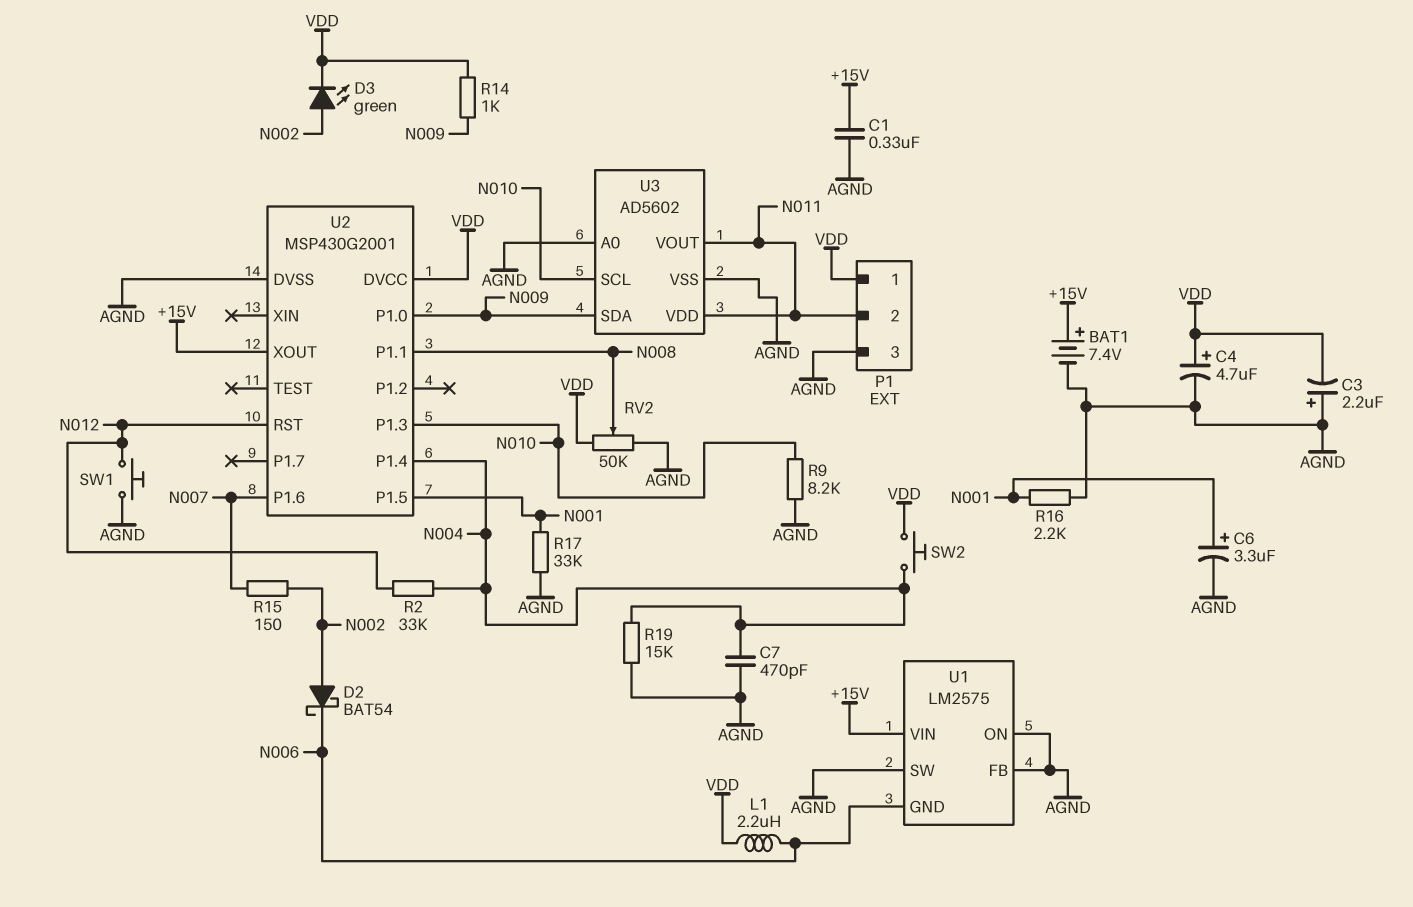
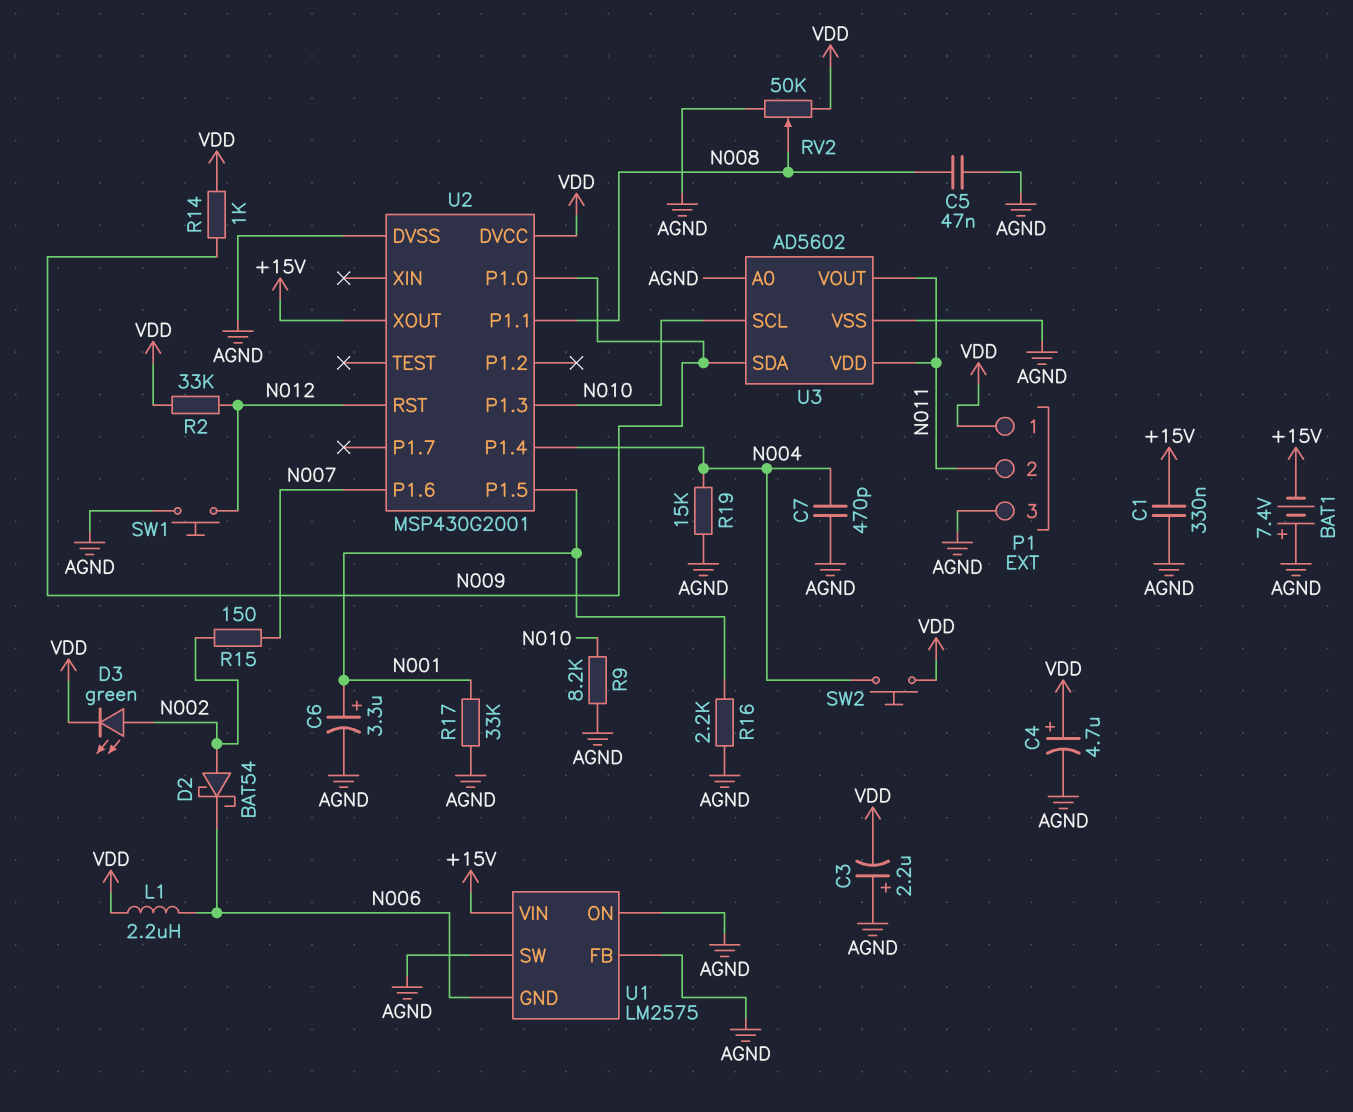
BAT1: 7.4V (plus +15V, minus AGND) -> 7.4V (plus AGND, minus +15V)
C5: none -> 47nF (AGND, N008)
R2: 33k (N004, N012) -> 33k (N012, VDD)

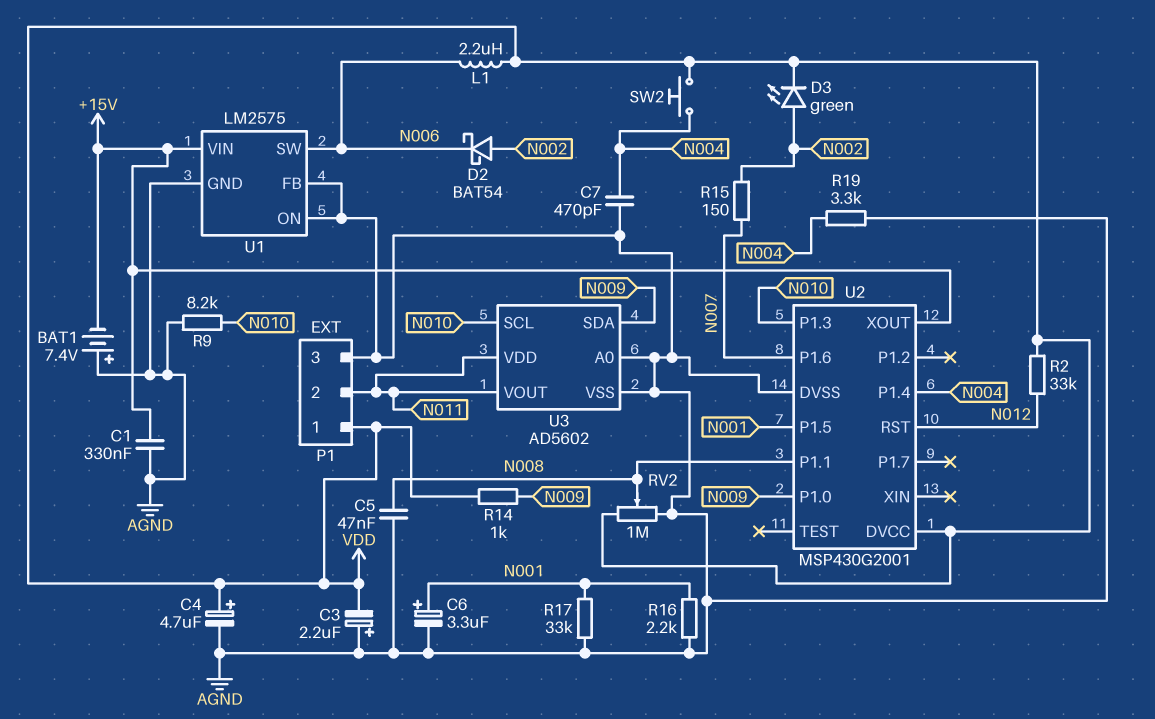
R19: 15k (AGND, N004) -> 3.3k (AGND, N004)
RV2: 50k (AGND, VDD, wiper N008) -> 1M (AGND, VDD, wiper N008)
SW1: button (AGND, N012) -> none
U1 pin GND: N006 -> AGND
U1 pin SW: AGND -> N006

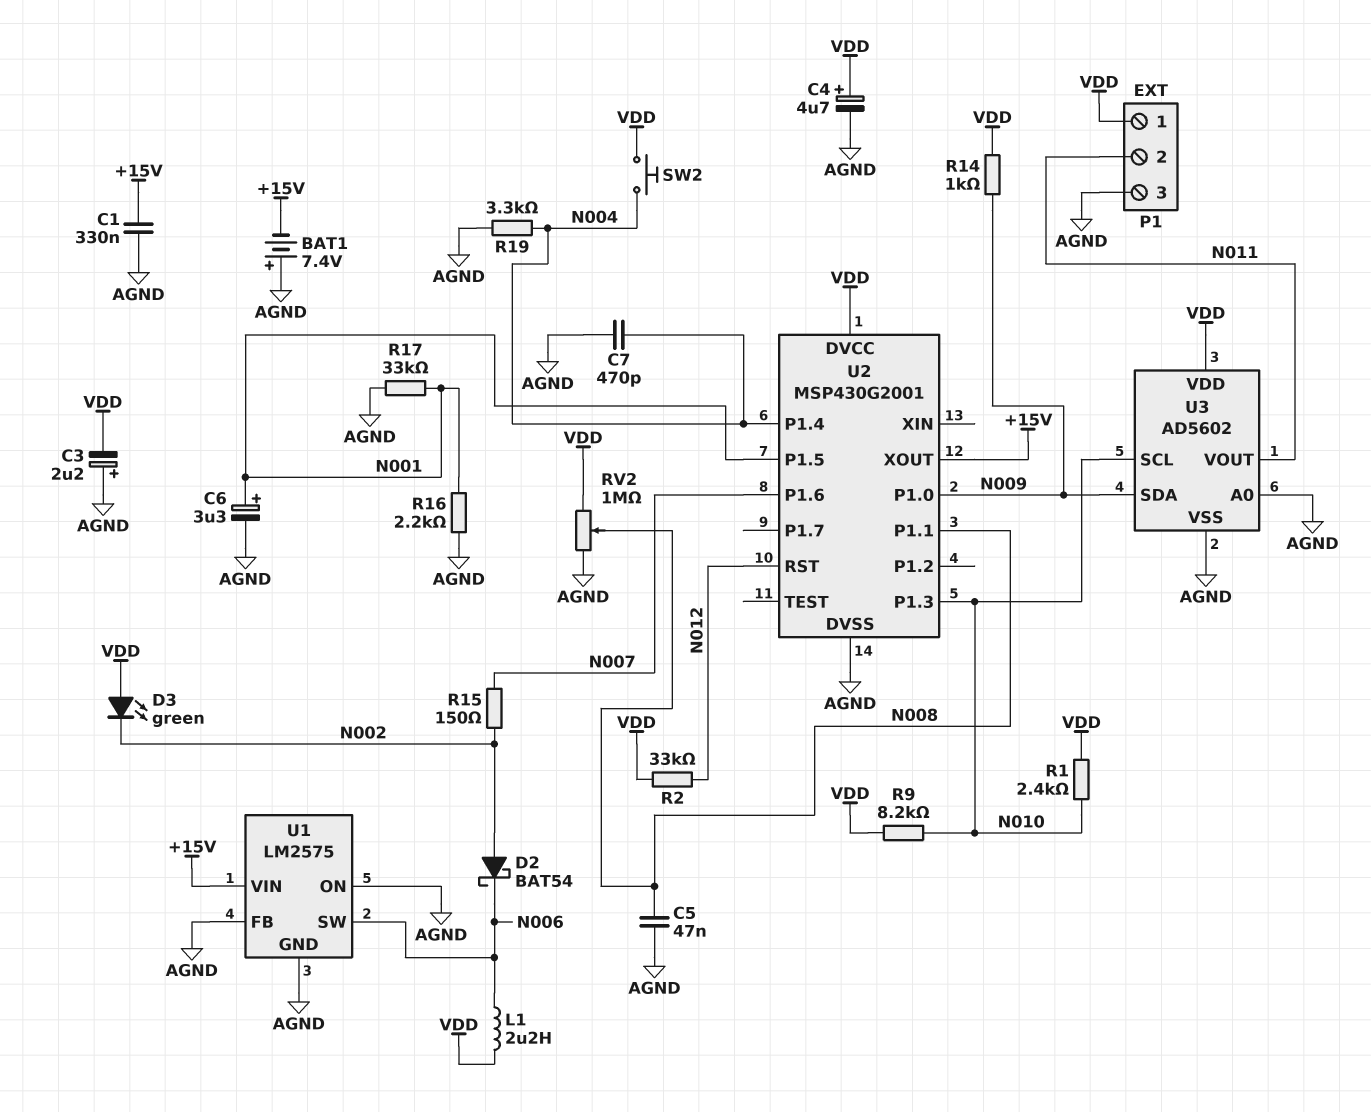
D3: LED green (A N002, K VDD) -> LED green (A VDD, K N002)
R1: none -> 2.4k (N010, VDD)
R9: 8.2k (AGND, N010) -> 8.2k (N010, VDD)
U3 pin VDD: N011 -> VDD

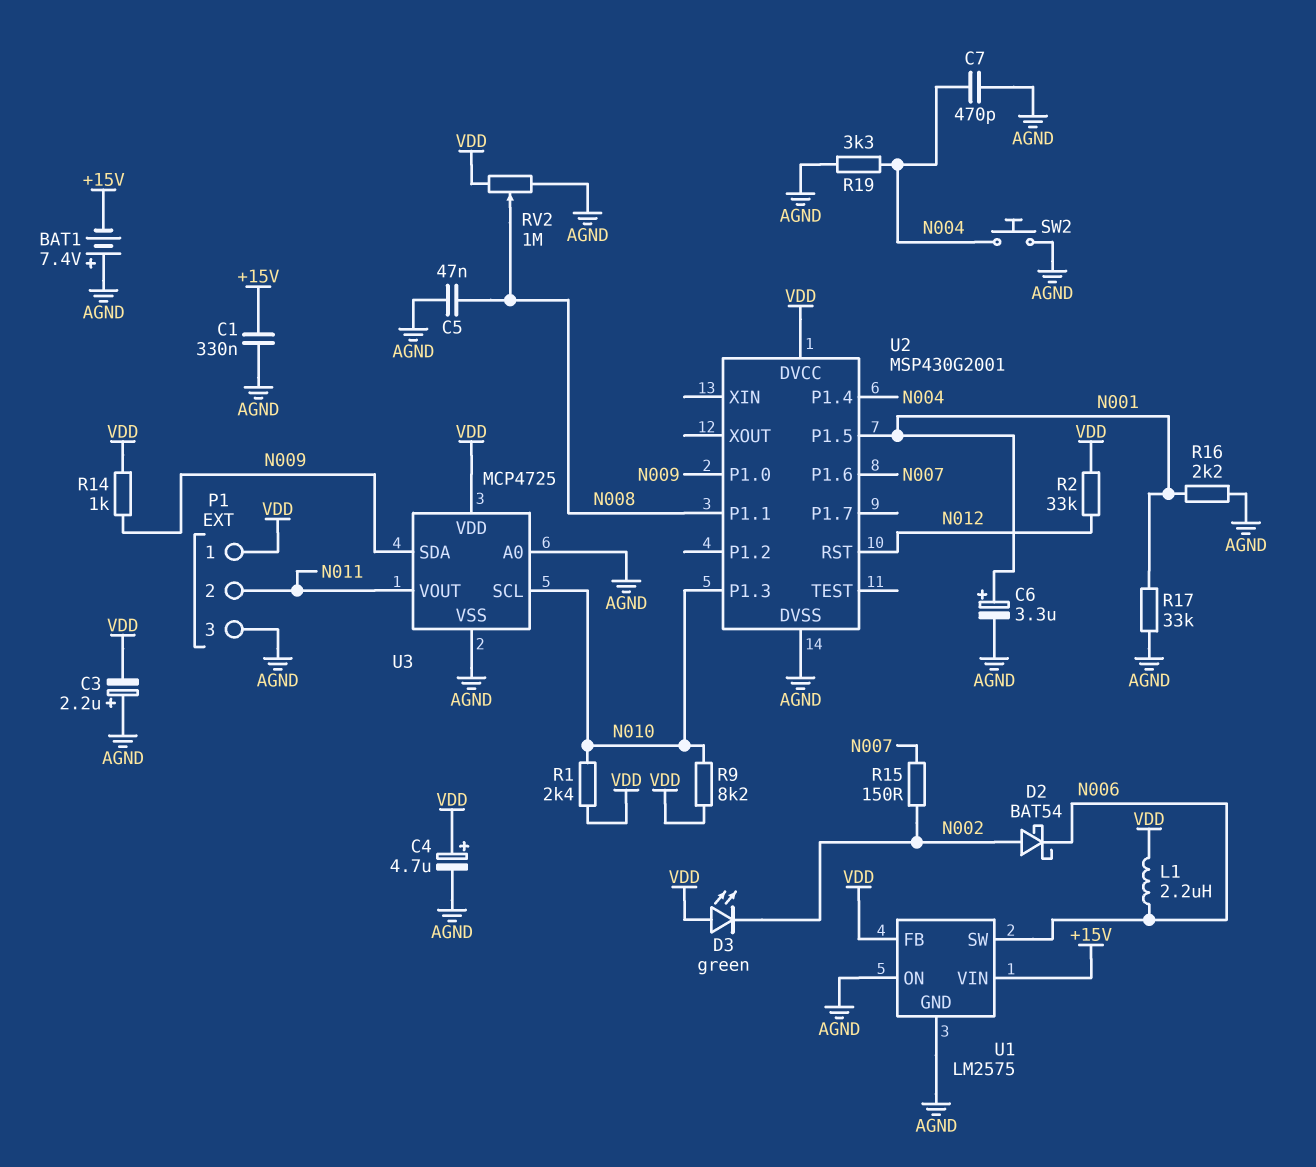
SW2: button (N004, VDD) -> button (AGND, N004)
U1 pin FB: AGND -> VDD
U2 pin XOUT: +15V -> none
U3: AD5602 -> MCP4725

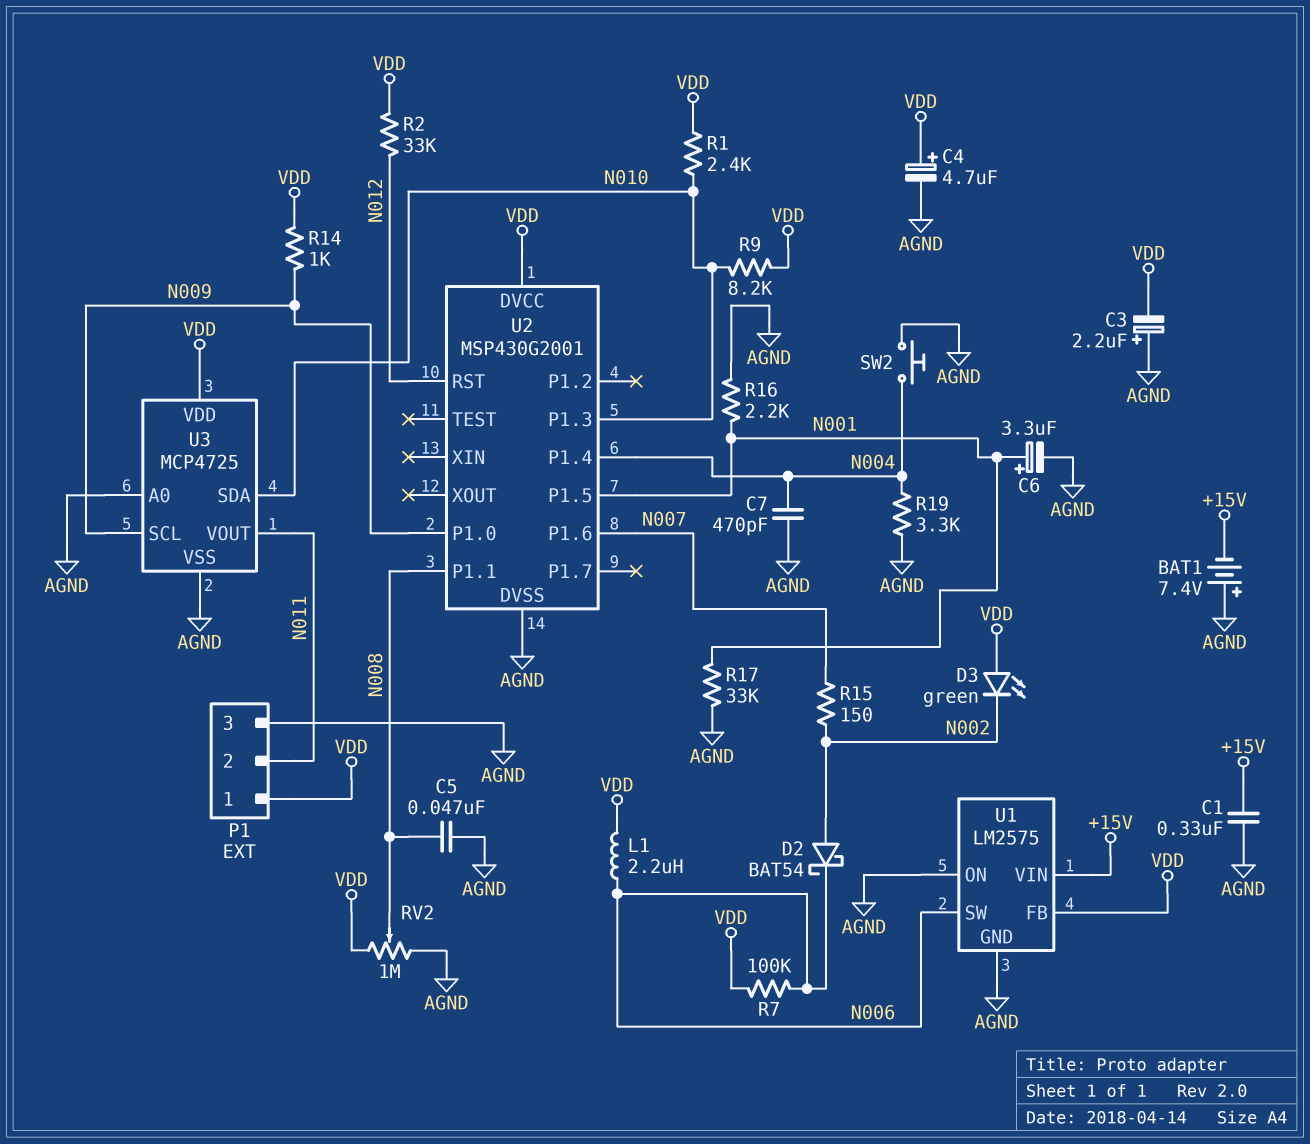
R7: none -> 100k (N006, VDD)
U3 pin SCL: N010 -> N009
U3 pin SDA: N009 -> N010

